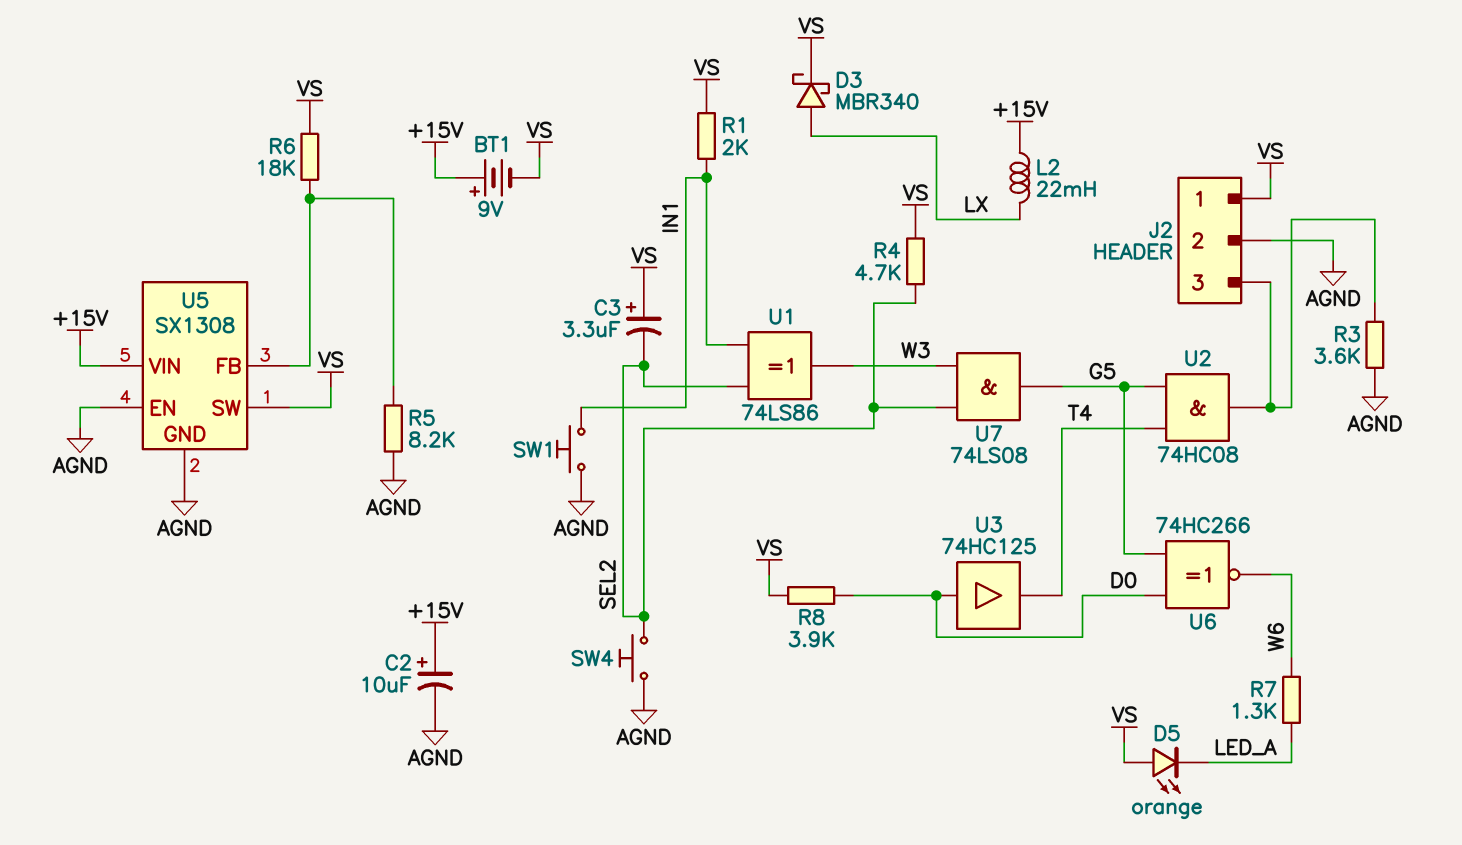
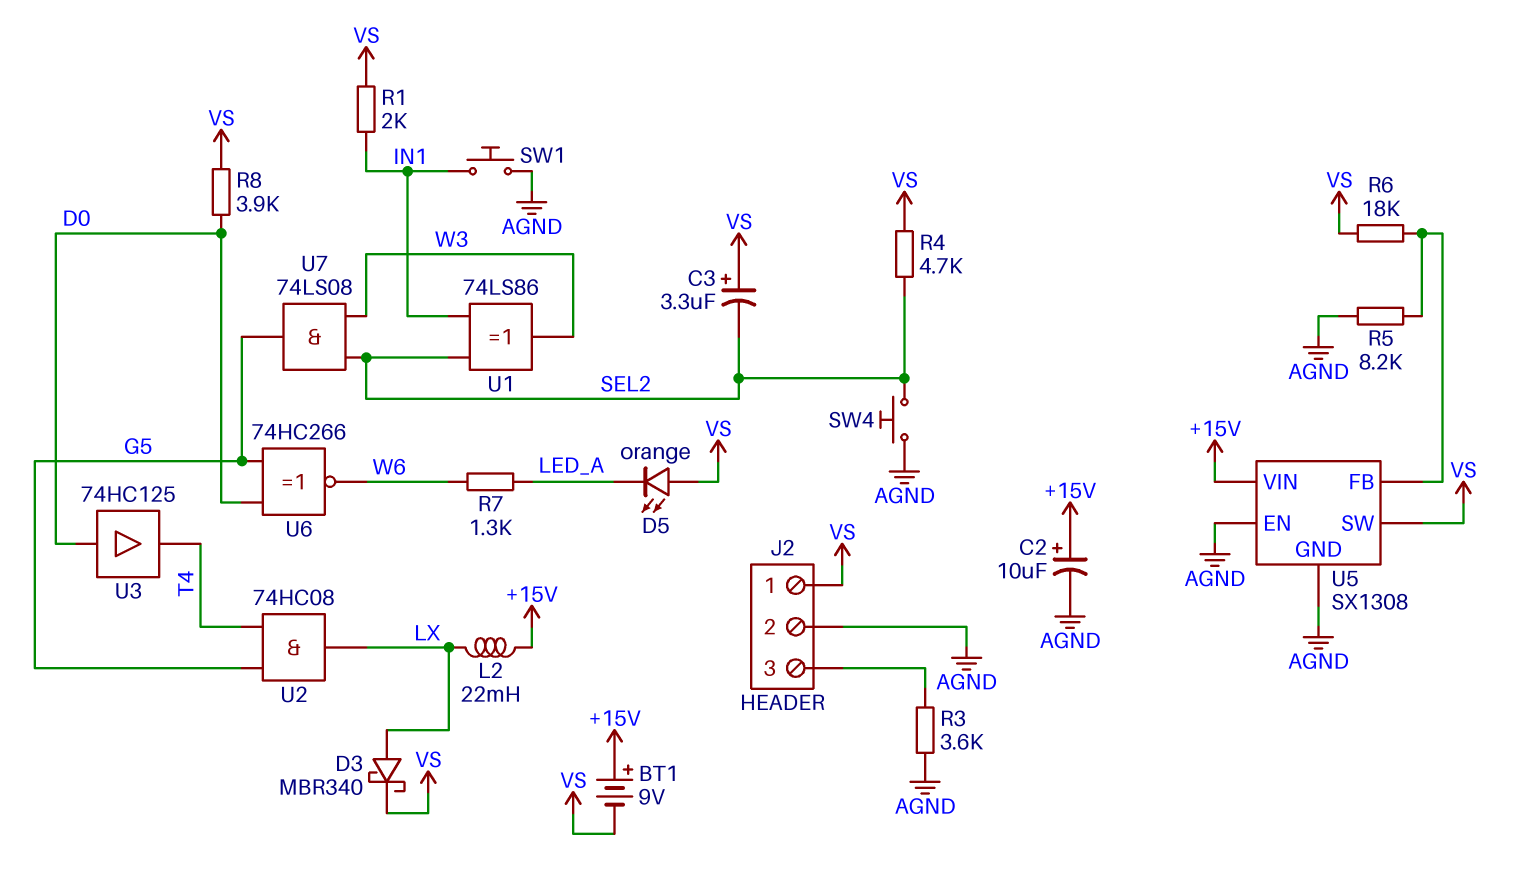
U2: AND 74HC08 (in G5, in T4, out J2/3) -> AND 74HC08 (in G5, in T4, out LX)

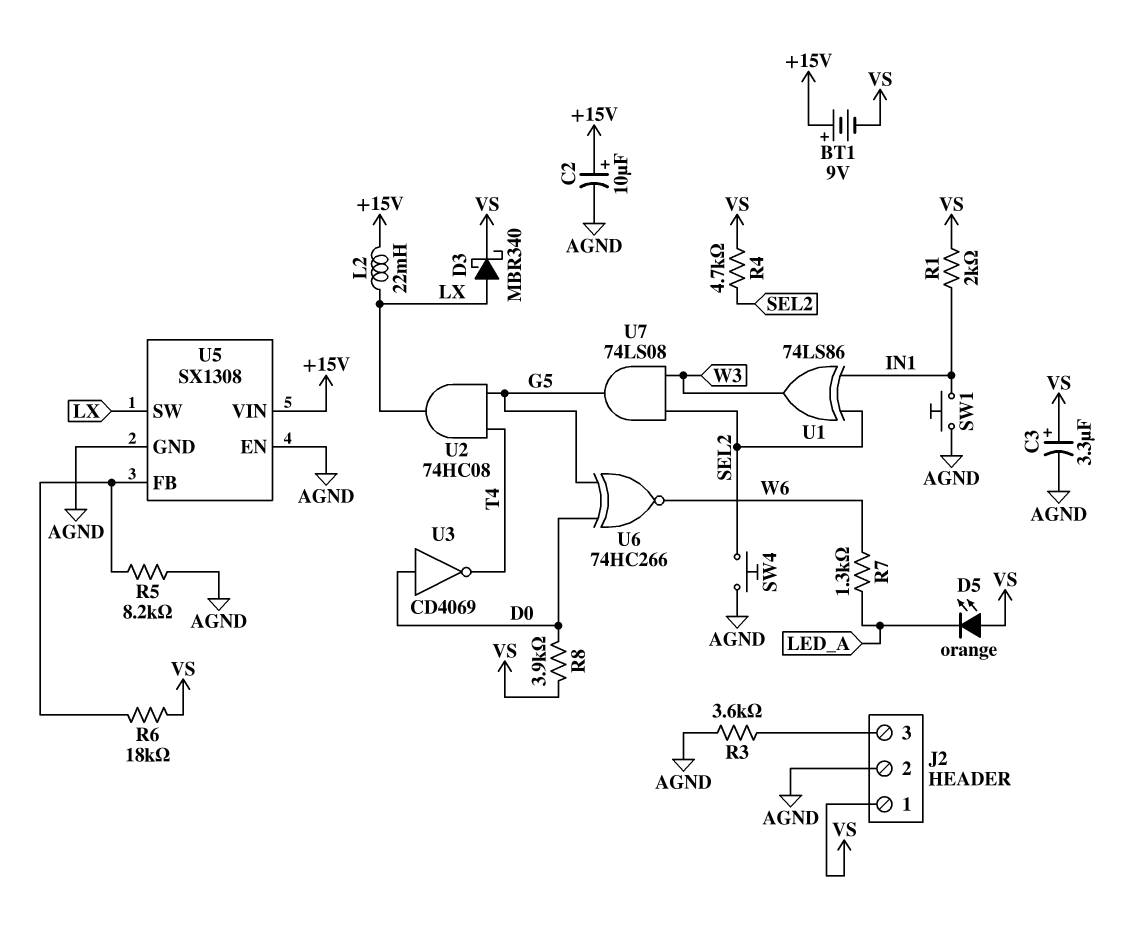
C3: 3.3uF (plus VS, minus SEL2) -> 3.3uF (plus VS, minus AGND)
U3: buffer 74HC125 (in D0, out T4) -> NOT CD4069 (in D0, out T4)
U5 pin SW: VS -> LX

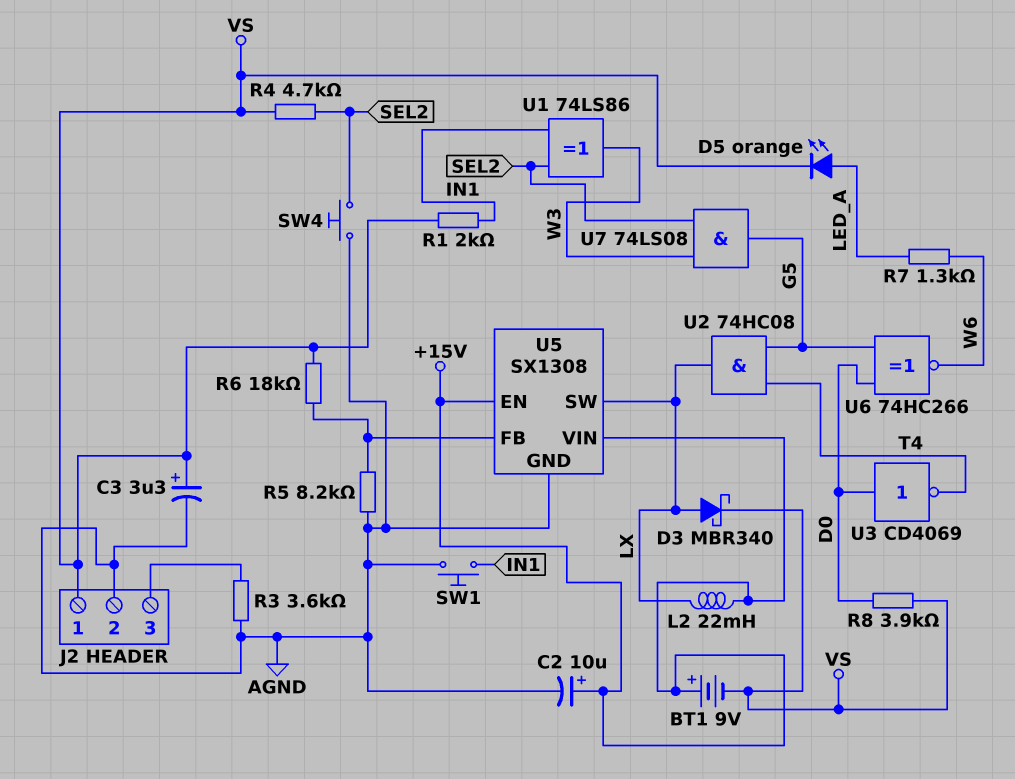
D5: LED orange (A VS, K LED_A) -> LED orange (A LED_A, K VS)
U5 pin EN: AGND -> +15V

